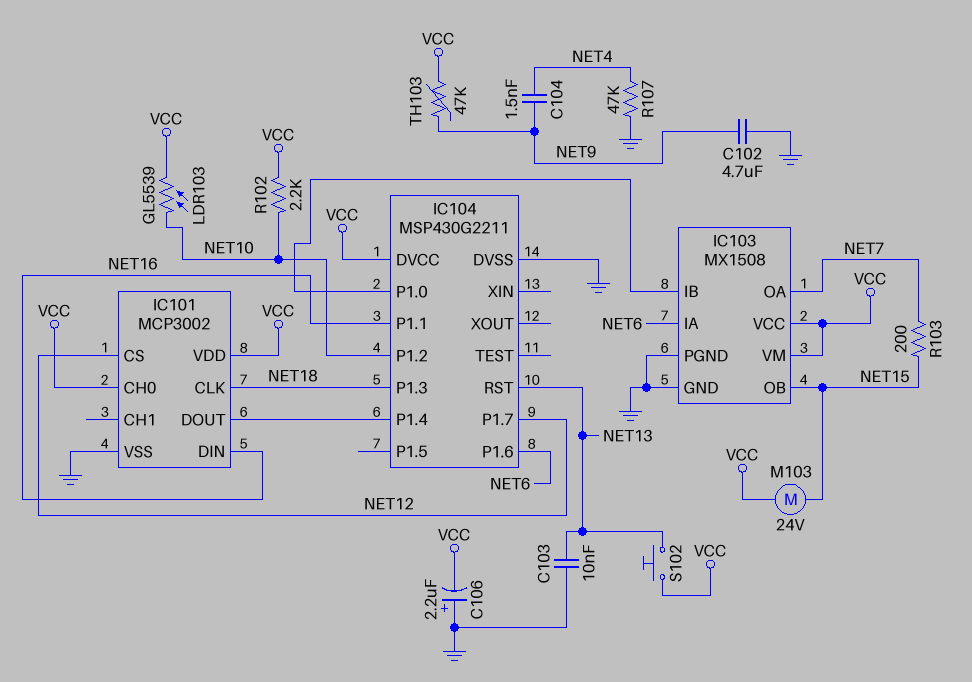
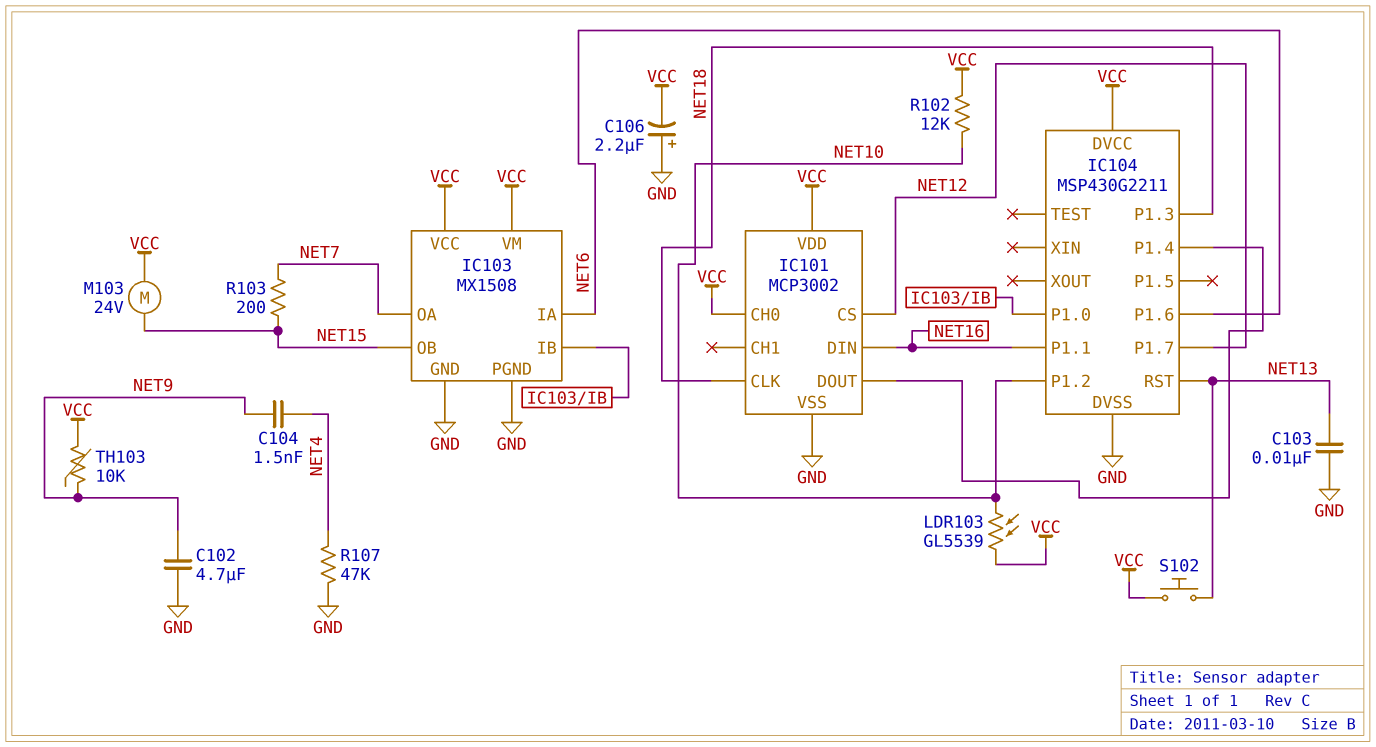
R102: 2.2k (NET10, VCC) -> 12k (NET10, VCC)
TH103: 47k (NET9, VCC) -> 10k (NET9, VCC)

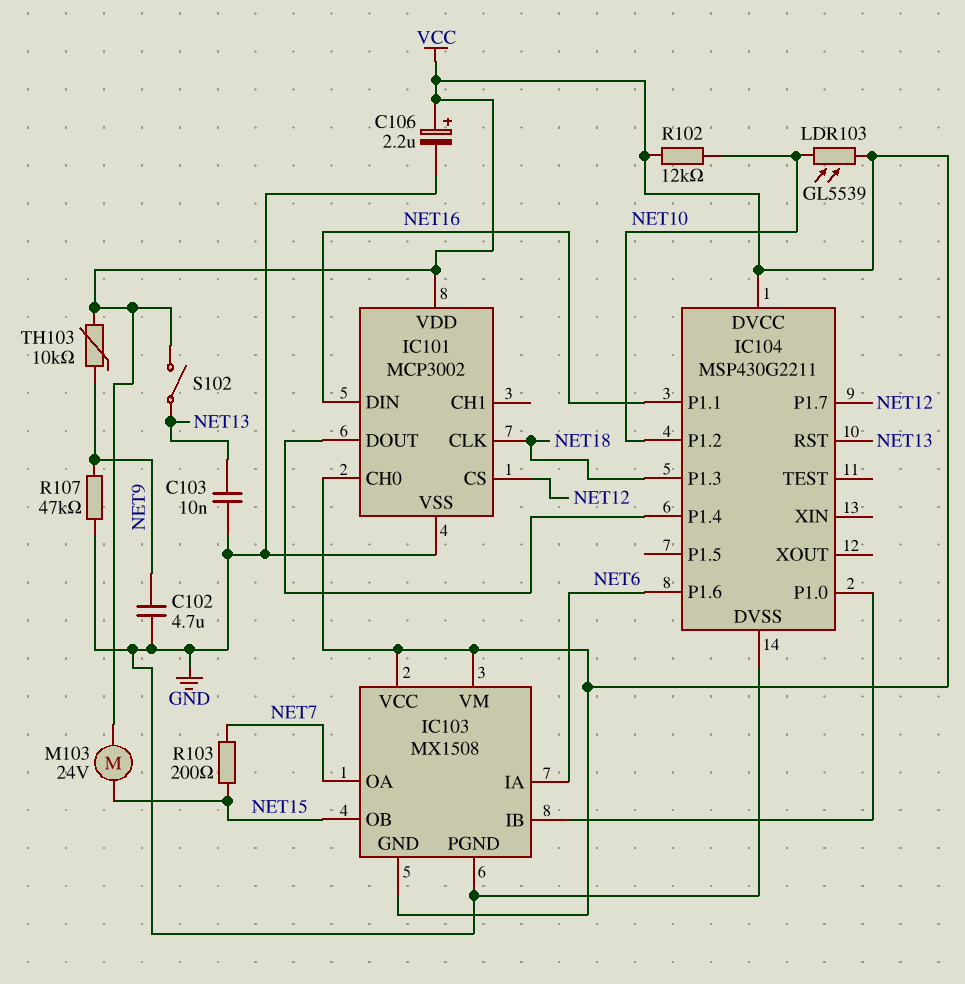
C104: 1.5nF (NET4, NET9) -> none
C106: 2.2uF (plus GND, minus VCC) -> 2.2uF (plus VCC, minus GND)
IC103 pin GND: GND -> VCC
R107: 47k (GND, NET4) -> 47k (GND, NET9)
S102: button (NET13, VCC) -> switch (NET13, VCC)

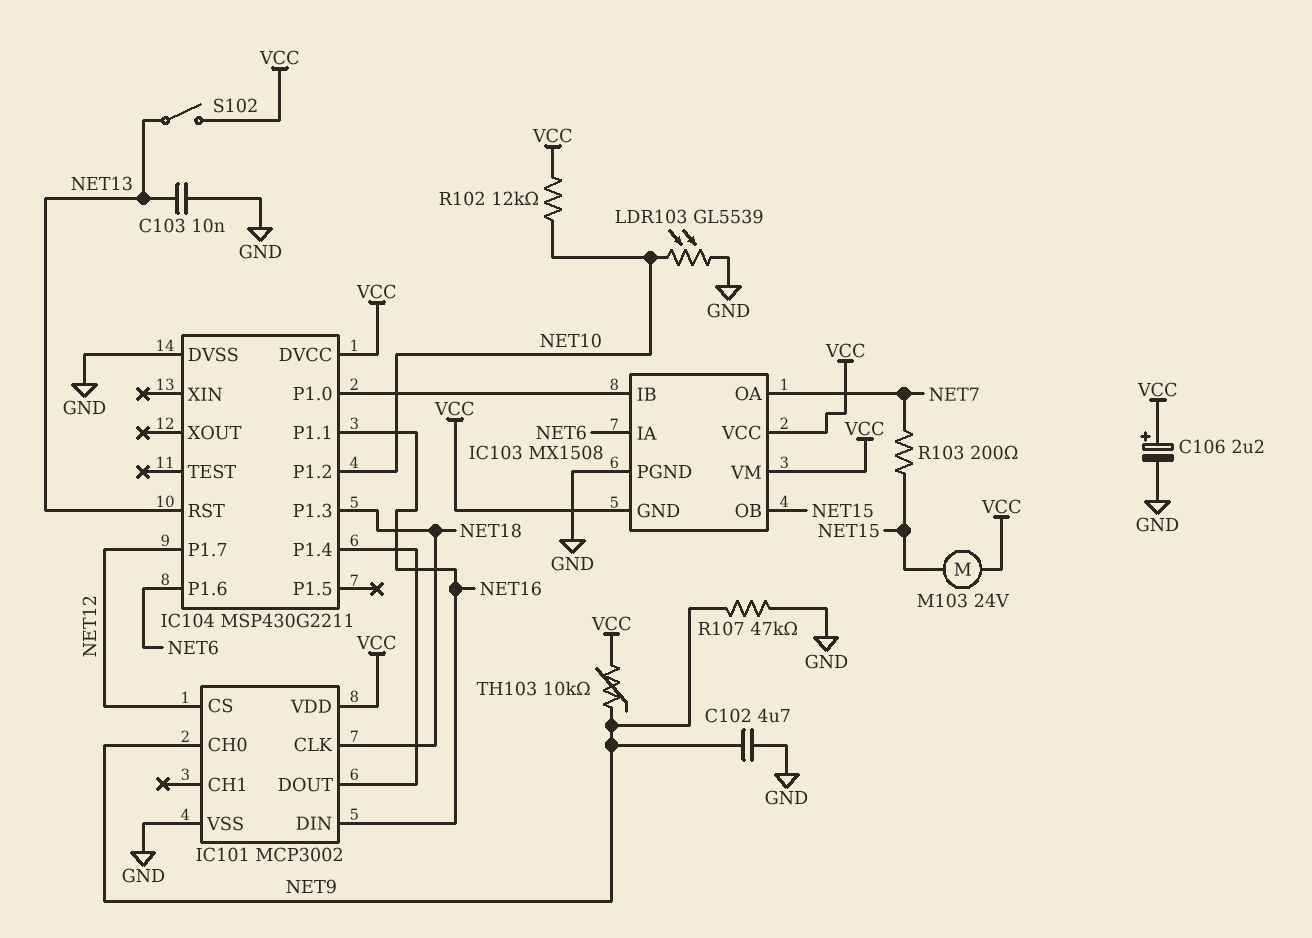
IC101 pin CH0: VCC -> NET9
LDR103: GL5539 (NET10, VCC) -> GL5539 (GND, NET10)

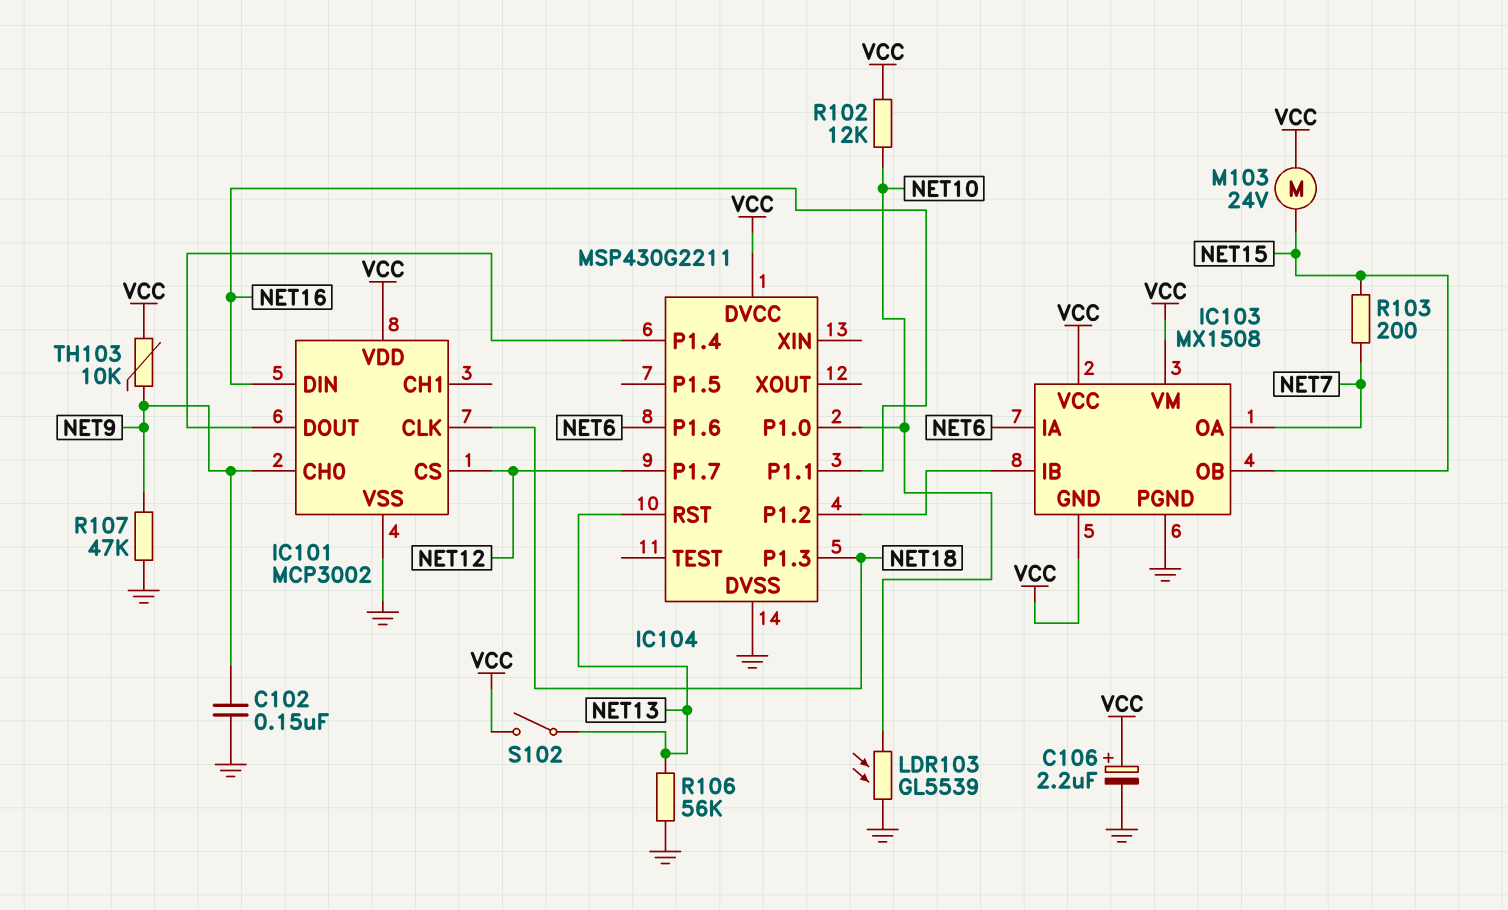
C102: 4.7uF (GND, NET9) -> 150nF (GND, NET9)
C103: 10nF (GND, NET13) -> none
IC104 pin P1.0: IC103/IB -> NET10
IC104 pin P1.2: NET10 -> IC103/IB
R106: none -> 56k (GND, NET13)

